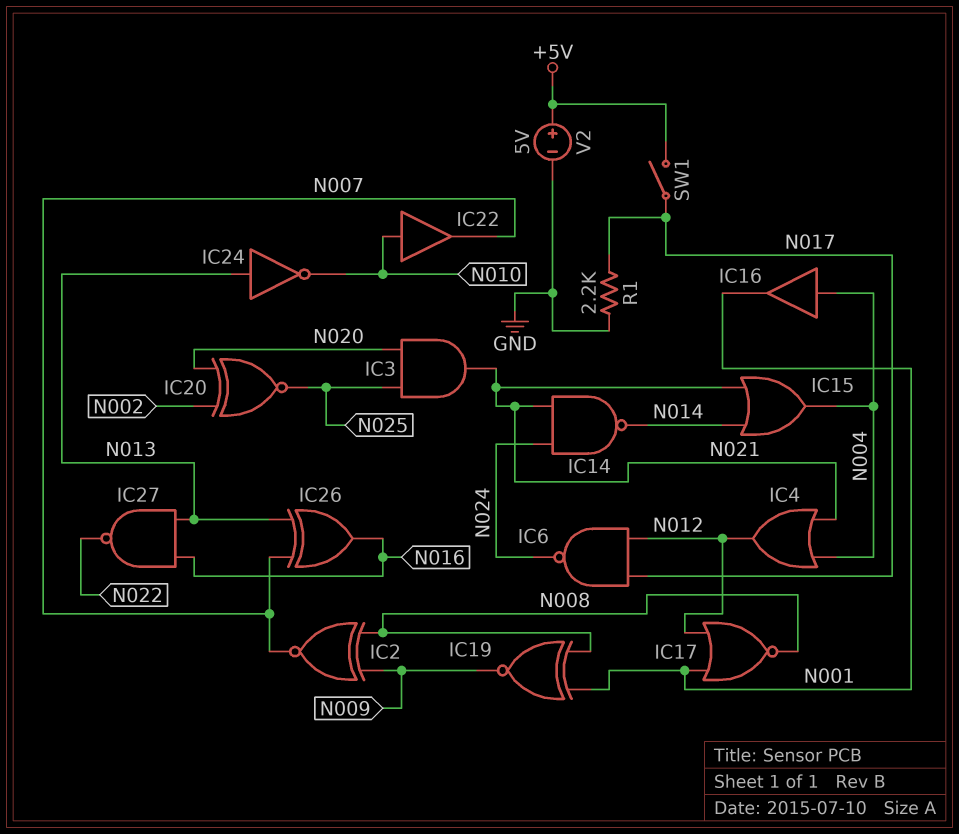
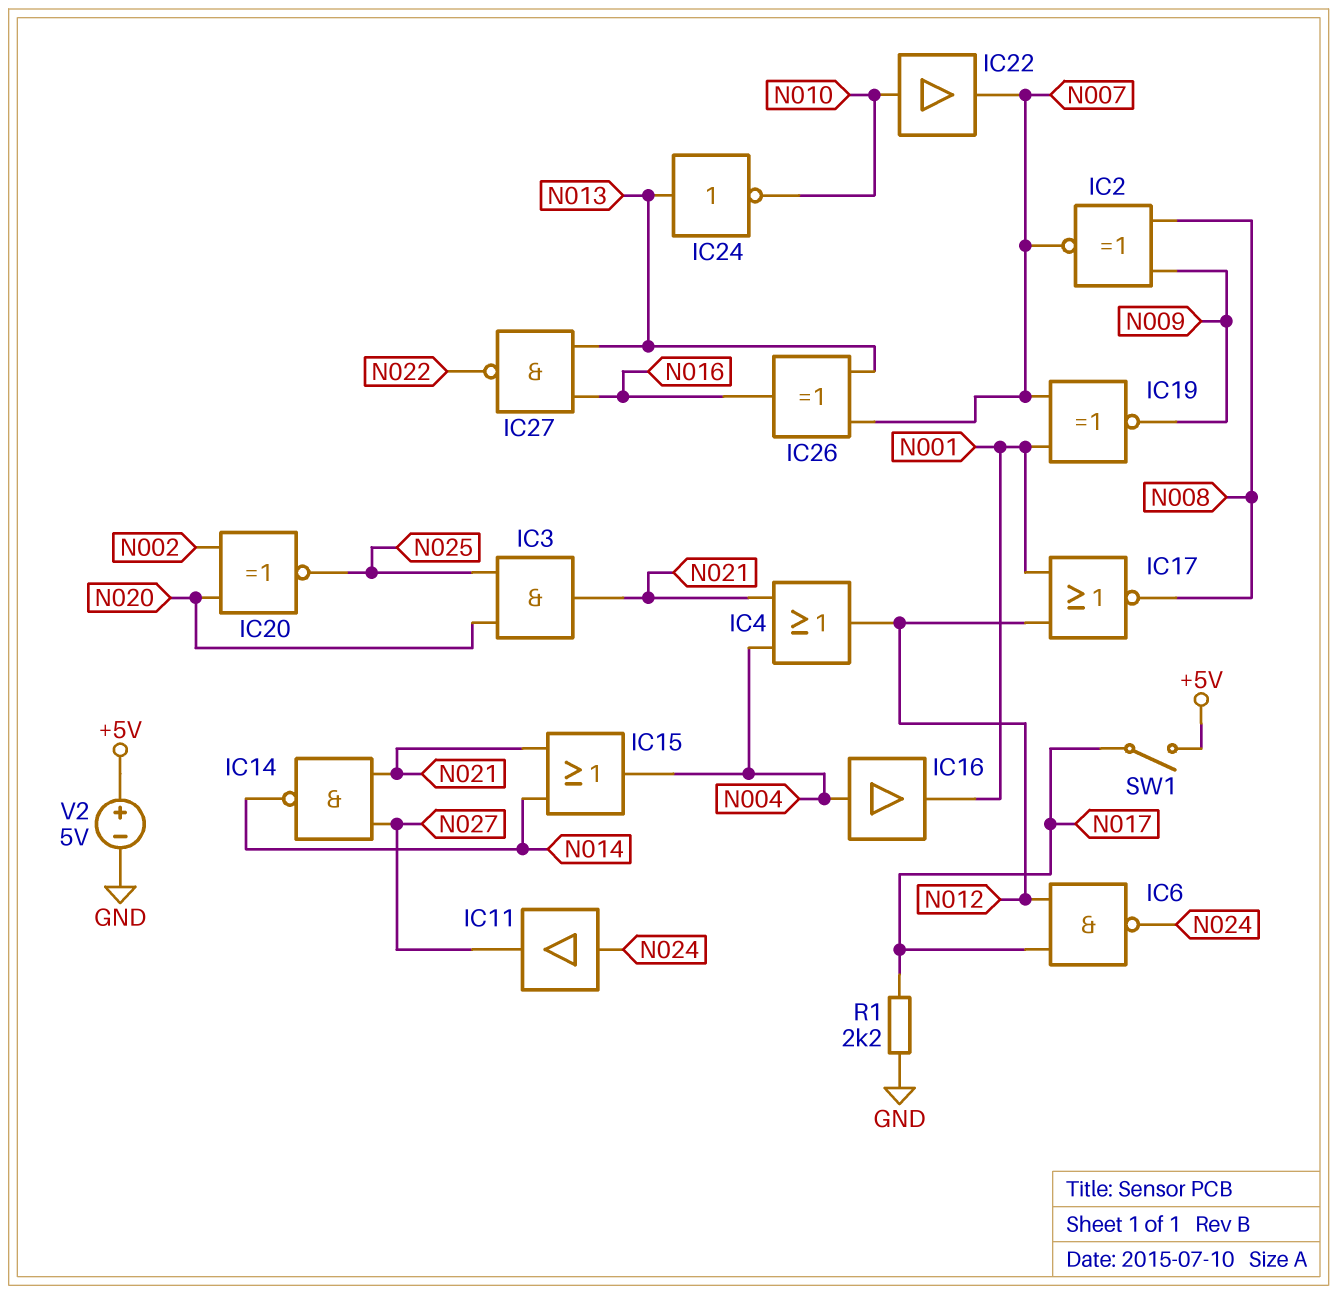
IC11: none -> buffer (in N024, out N027)
IC14: NAND (in N021, in N024, out N014) -> NAND (in N021, in N027, out N014)
IC19: XNOR (in N001, in N008, out N009) -> XNOR (in N001, in N007, out N009)

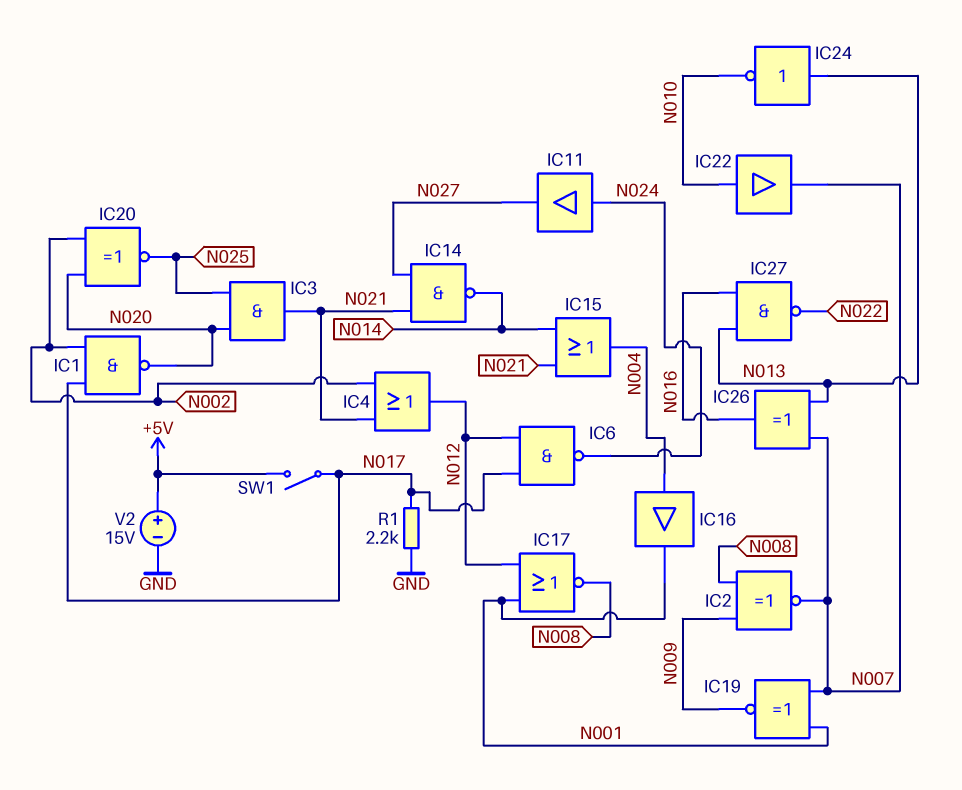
IC1: none -> NAND (in N002, in N017, out N020)
IC4: OR (in N004, in N021, out N012) -> OR (in N002, in N021, out N012)
V2: 5V (plus +5V, minus GND) -> 15V (plus +5V, minus GND)

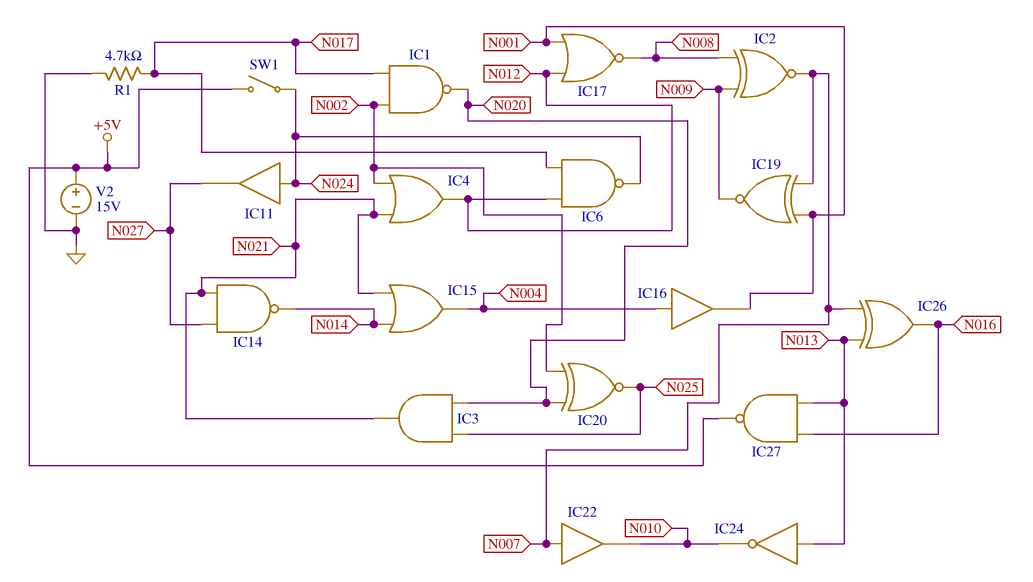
IC22: buffer (in N010, out N007) -> buffer (in N007, out N010)
IC27: NAND (in N013, in N016, out N022) -> NAND (in N013, in N016, out +5V)
R1: 2.2k (GND, N017) -> 4.7k (GND, N017)
SW1: switch (+5V, N017) -> switch (+5V, N024)

